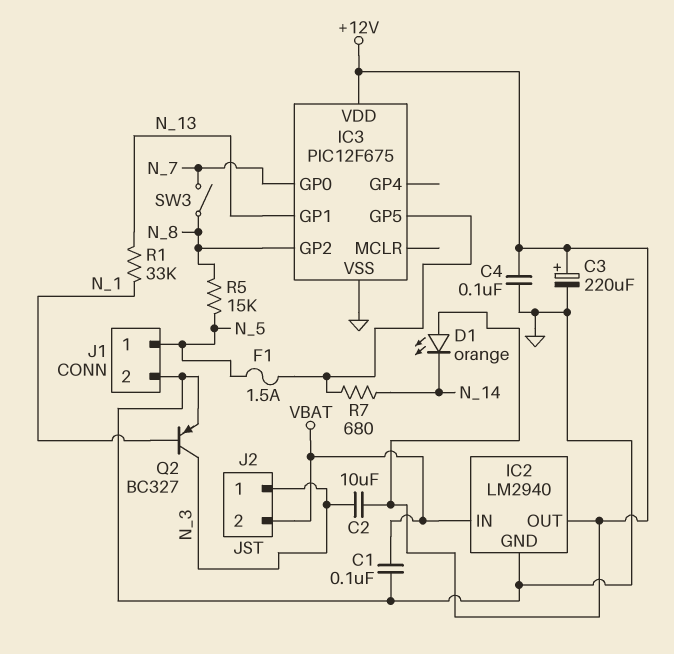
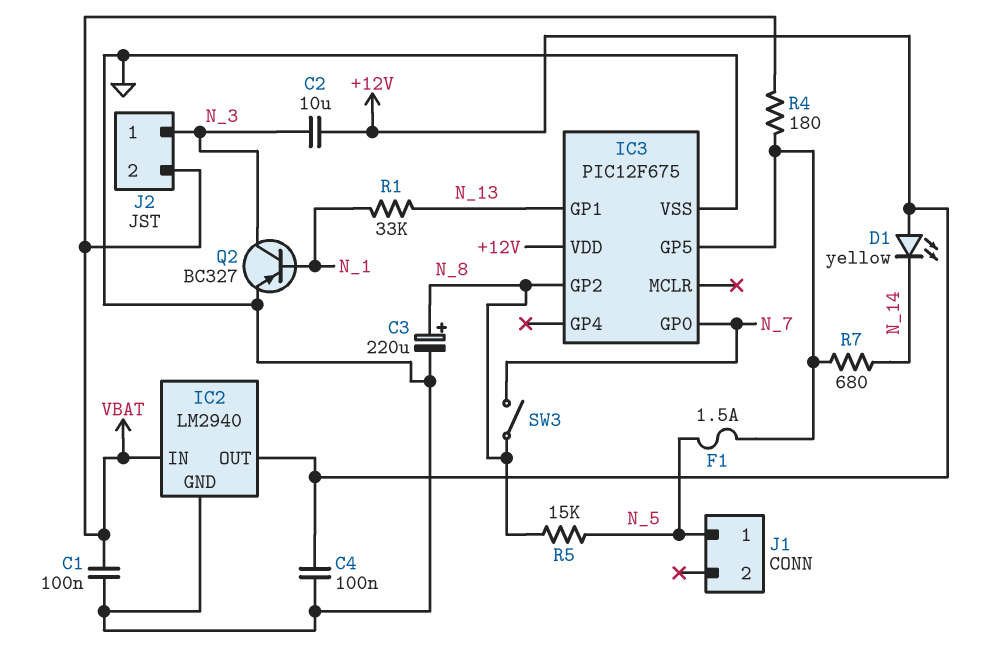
C3: 220uF (plus +12V, minus GND) -> 220uF (plus N_8, minus GND)
D1: LED orange (A +12V, K N_14) -> LED yellow (A +12V, K N_14)
J1 pin 2: GND -> none
R4: none -> 180 (IC3/GP5, VBAT)

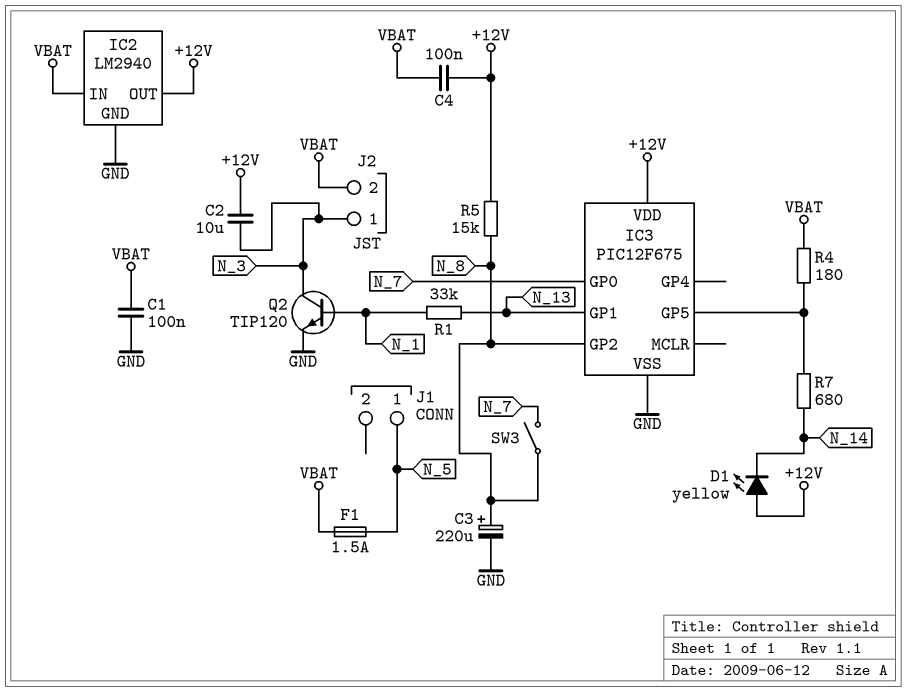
C4: 100nF (+12V, GND) -> 100nF (+12V, VBAT)
F1: 1.5A (IC3/GP5, N_5) -> 1.5A (N_5, VBAT)
Q2: PNP BC327 (B N_1, C N_3, E GND) -> NPN TIP120 (B N_1, C N_3, E GND)
R5: 15k (N_5, N_8) -> 15k (+12V, N_8)

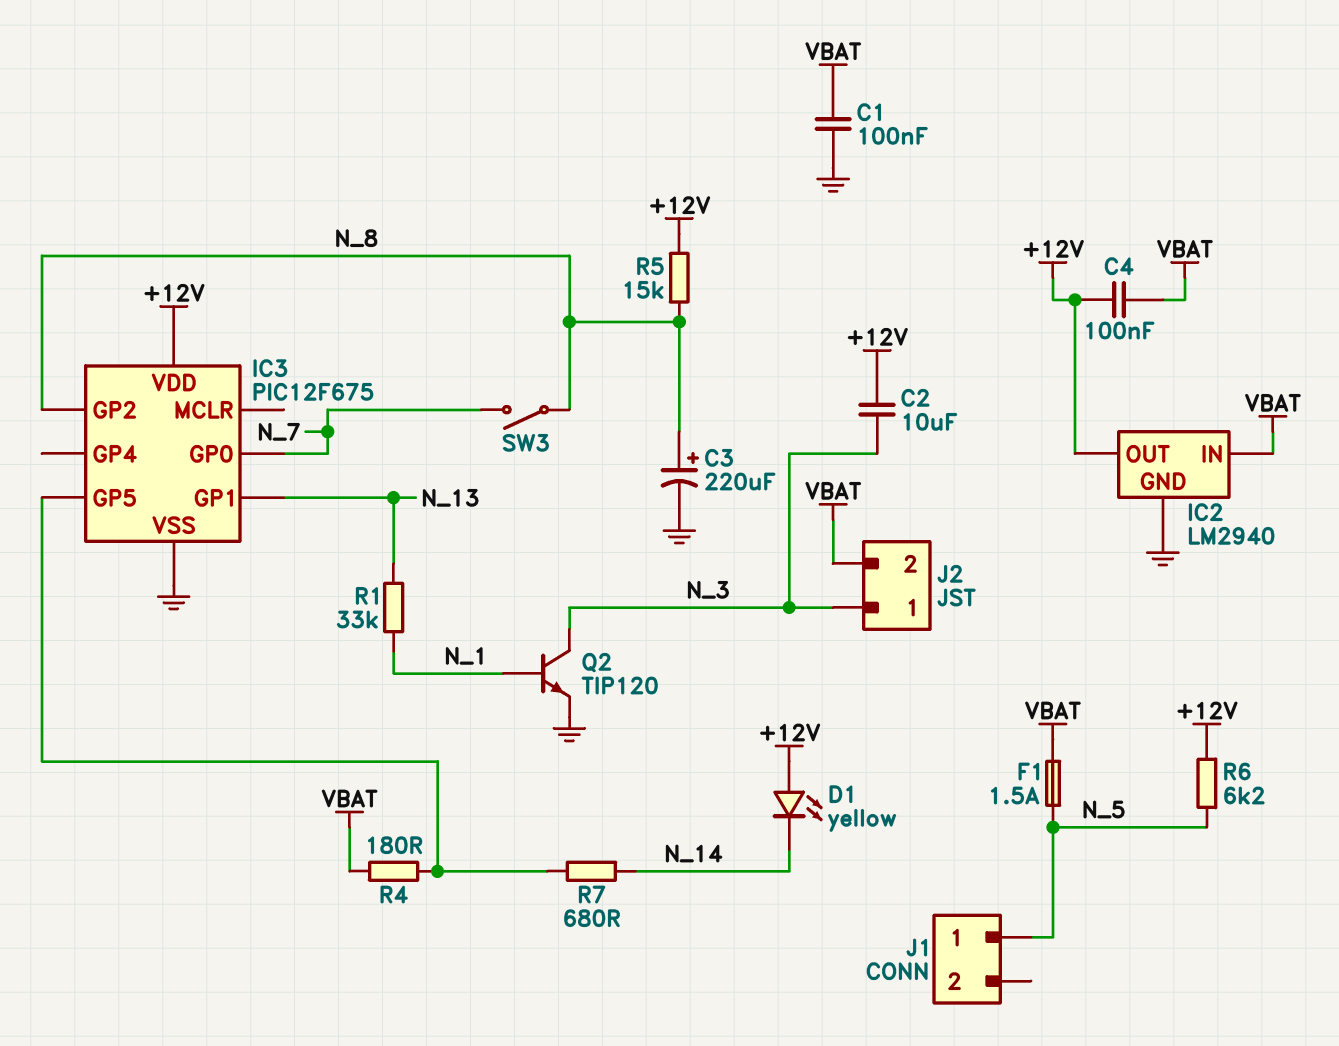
R6: none -> 6.2k (+12V, N_5)

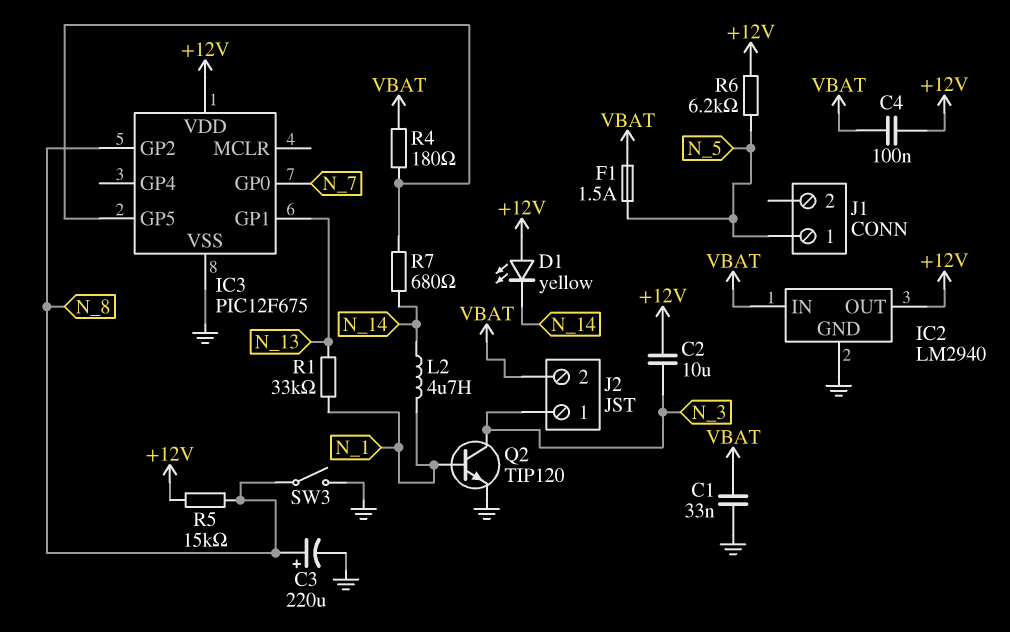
C1: 100nF (GND, VBAT) -> 33nF (GND, VBAT)
L2: none -> 4.7uH (N_1, N_14)
SW3: switch (N_7, N_8) -> switch (GND, N_8)

